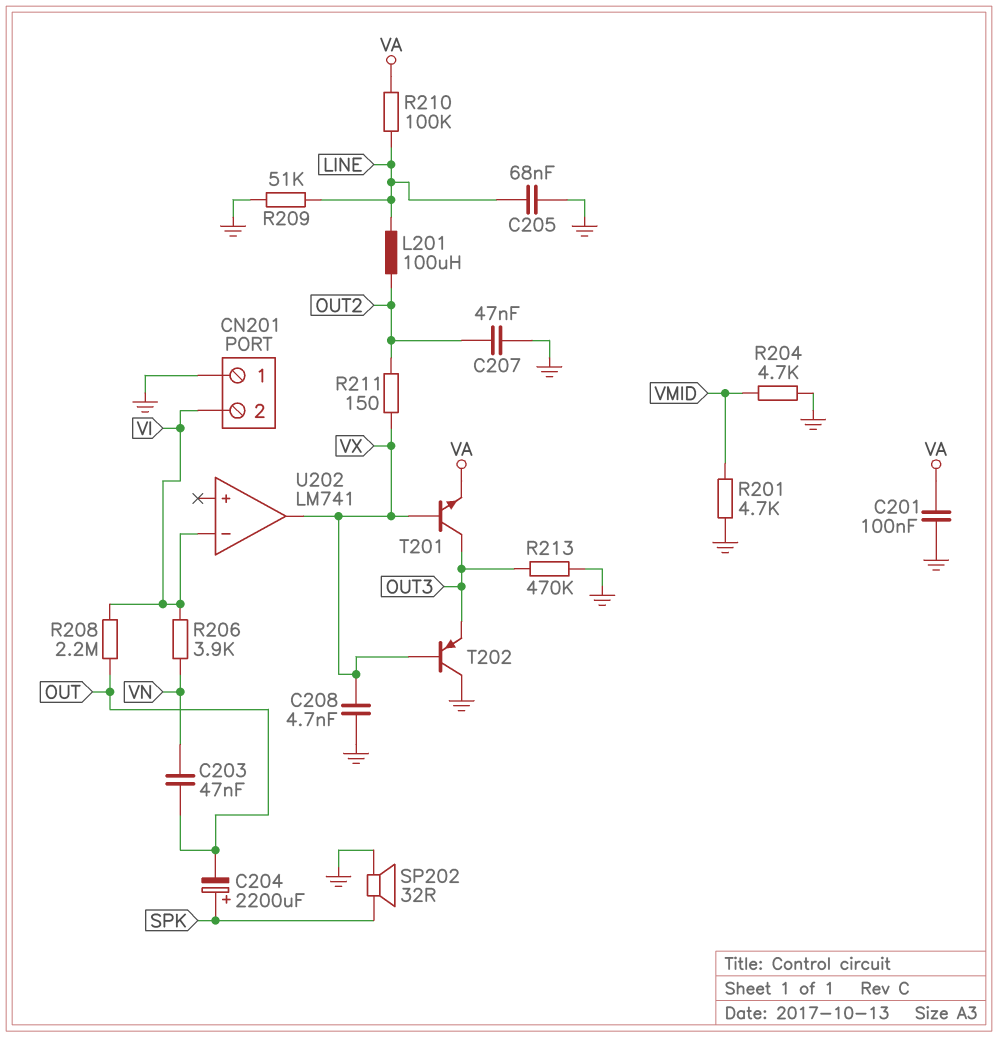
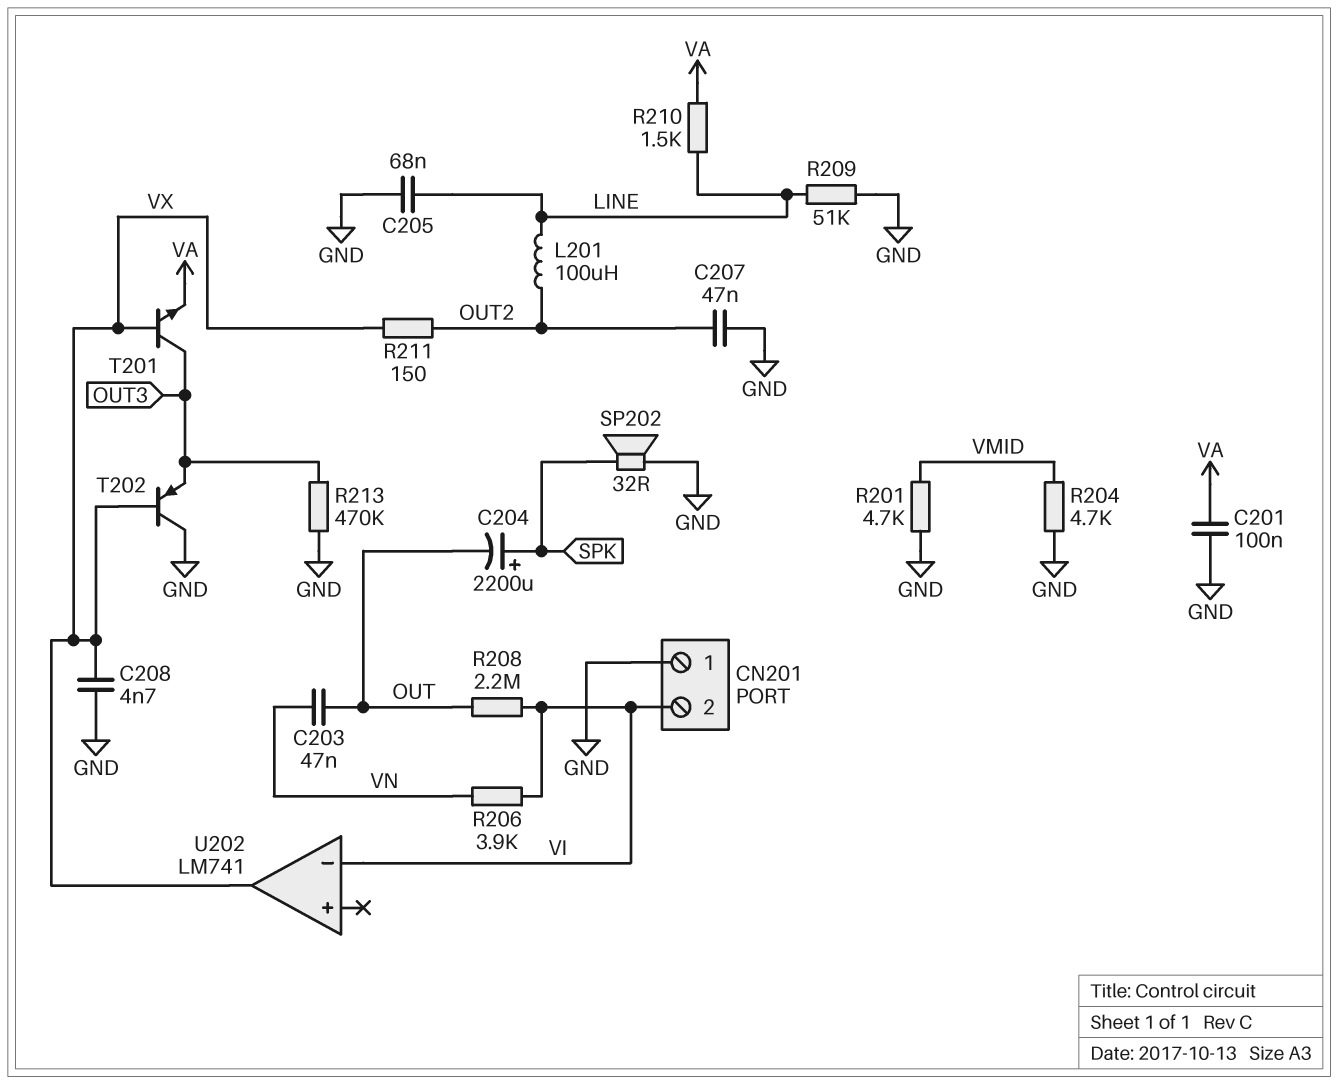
R210: 100k (LINE, VA) -> 1.5k (LINE, VA)

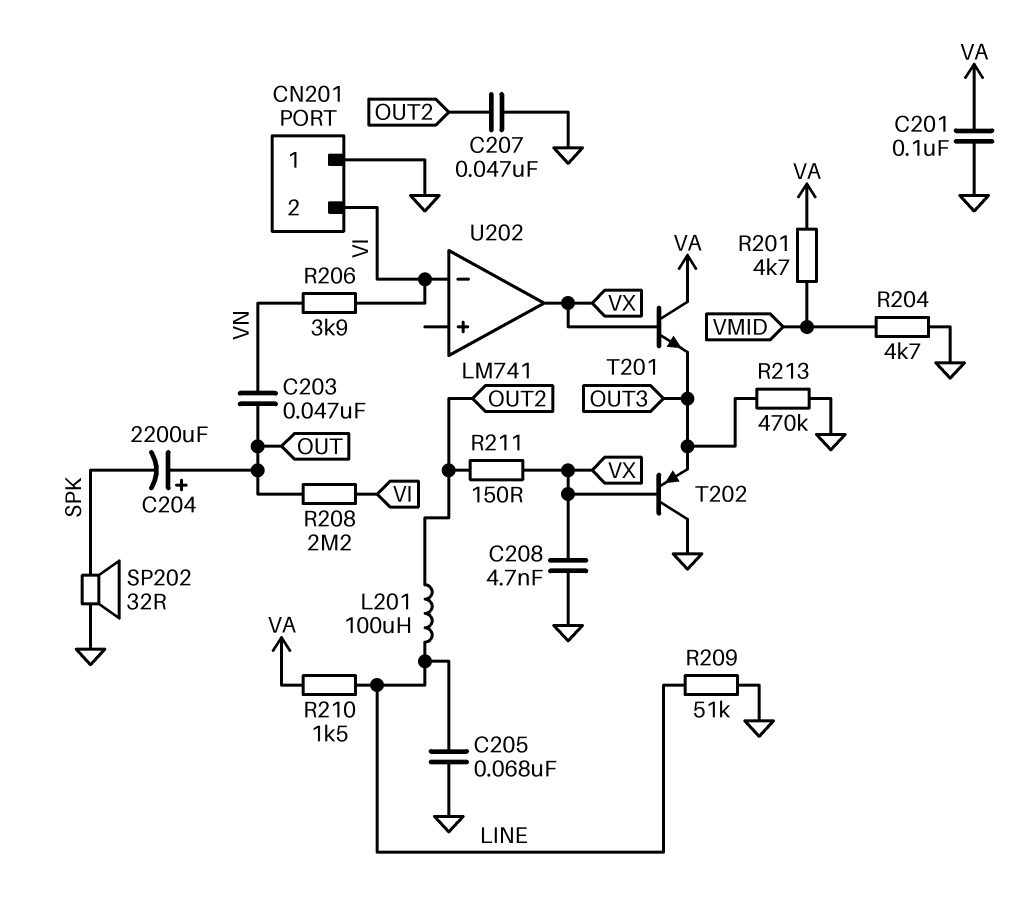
C204: 2200uF (plus SPK, minus OUT) -> 2200uF (plus OUT, minus SPK)
R201: 4.7k (GND, VMID) -> 4.7k (VA, VMID)
T201: NPN (B VX, C OUT3, E VA) -> NPN (B VX, C VA, E OUT3)

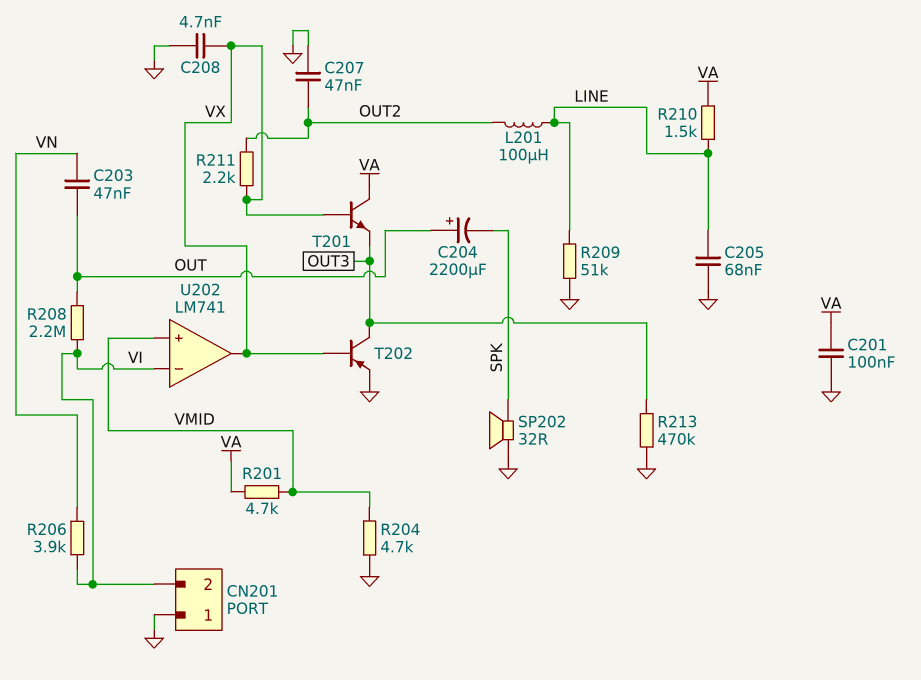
R211: 150 (OUT2, VX) -> 2.2k (OUT2, VX)
T202: PNP (B VX, C GND, E OUT3) -> PNP (B VX, C OUT3, E GND)
U202 pin in+: none -> VMID

